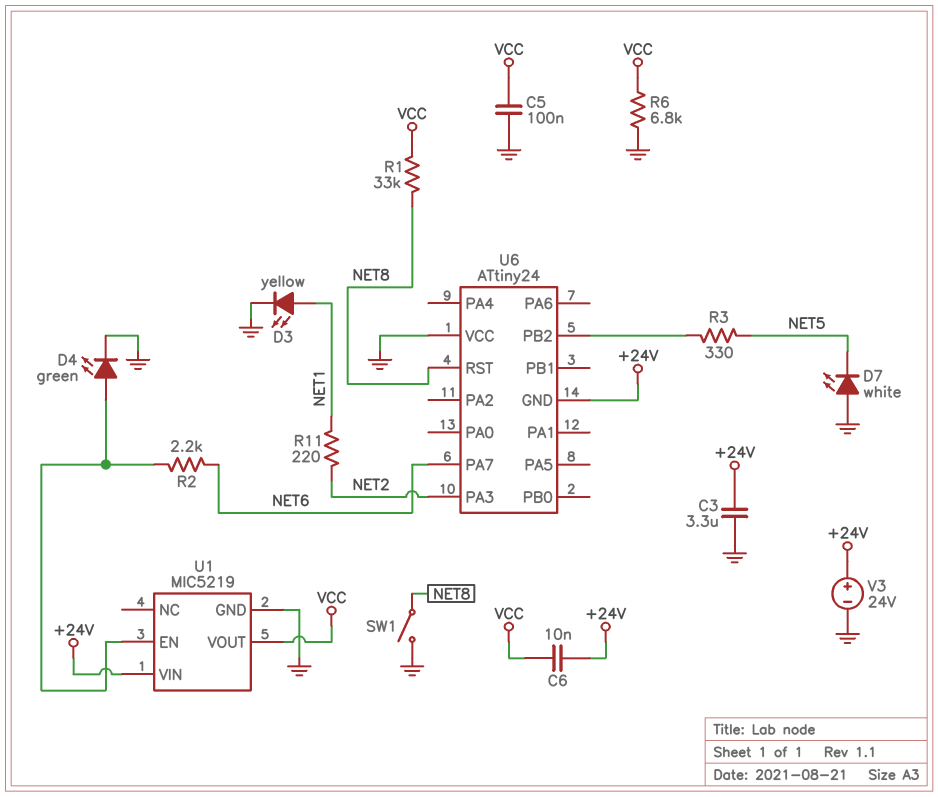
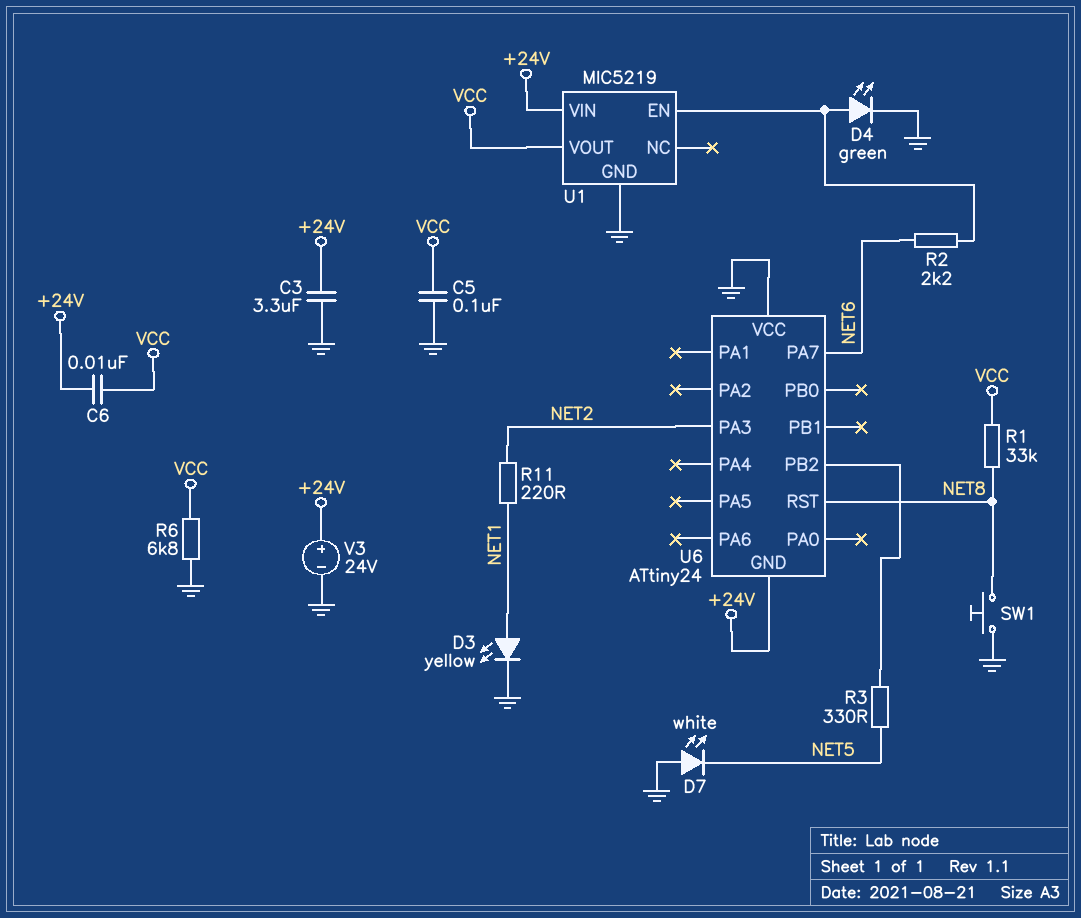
SW1: switch (GND, NET8) -> button (GND, NET8)

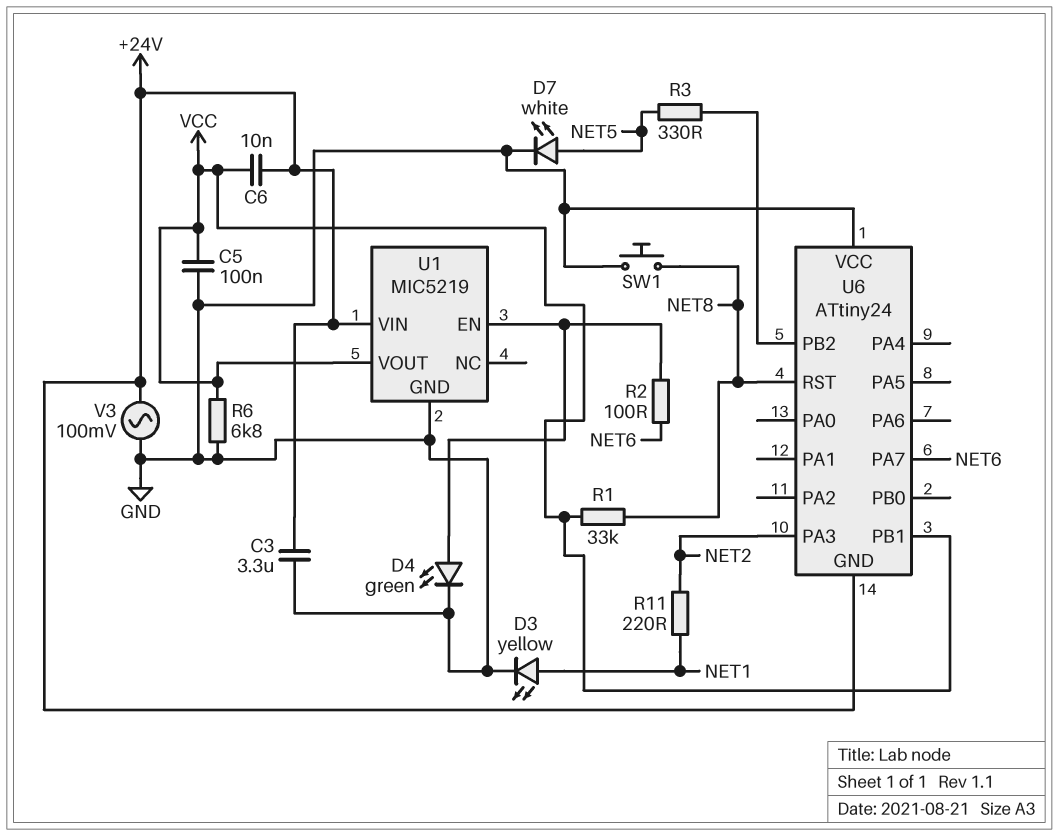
D7: LED white (A GND, K NET5) -> LED white (A NET5, K GND)
R2: 2.2k (NET6, U1/EN) -> 100 (NET6, U1/EN)
U6 pin PB1: none -> VCC
V3: 24V (plus +24V, minus GND) -> AC 100mV (+24V, GND)

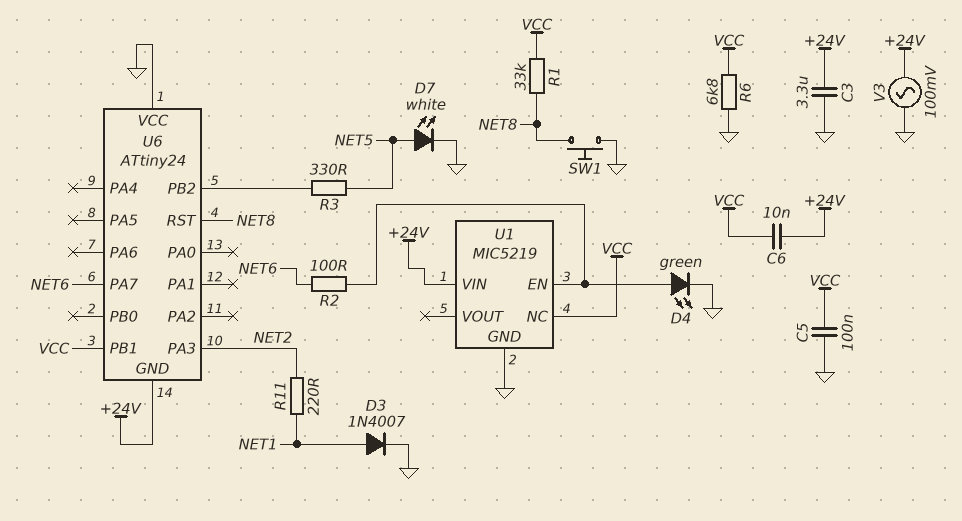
D3: LED yellow (A NET1, K GND) -> diode 1N4007 (A NET1, K GND)
U1 pin NC: none -> VCC
U1 pin VOUT: VCC -> none

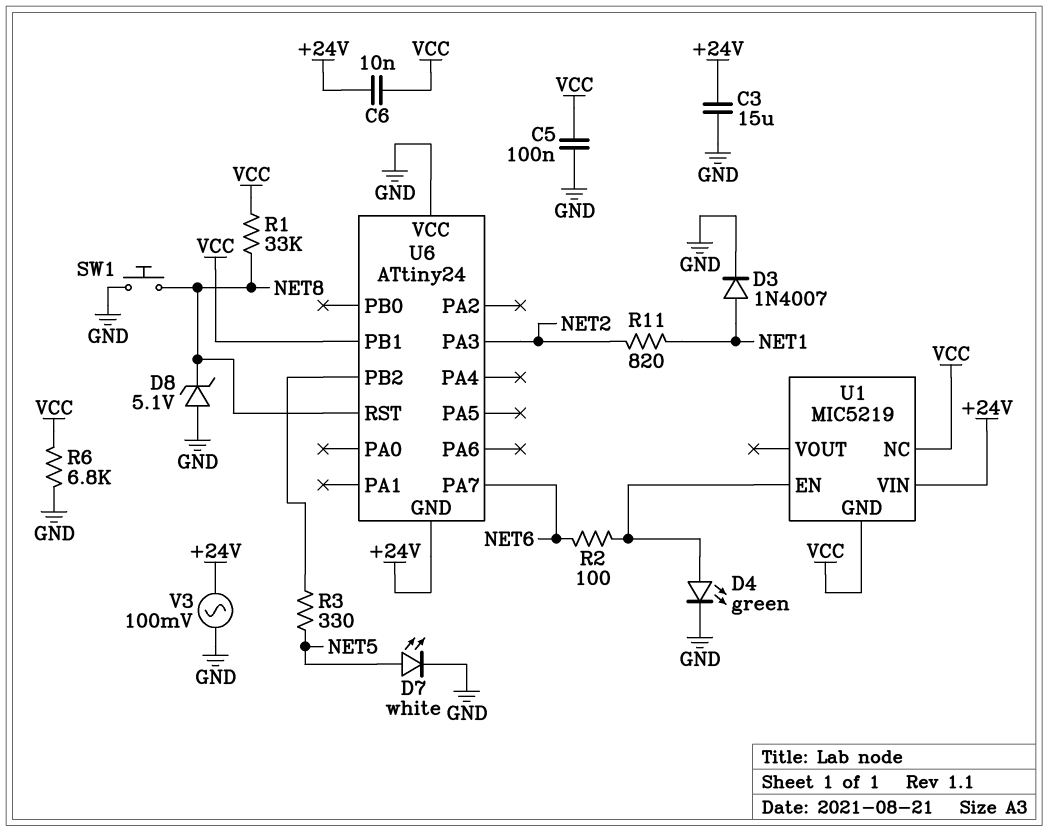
C3: 3.3uF (+24V, GND) -> 15uF (+24V, GND)
D8: none -> zener 5.1V (A GND, K NET8)
R11: 220 (NET1, NET2) -> 820 (NET1, NET2)
U1 pin GND: GND -> VCC

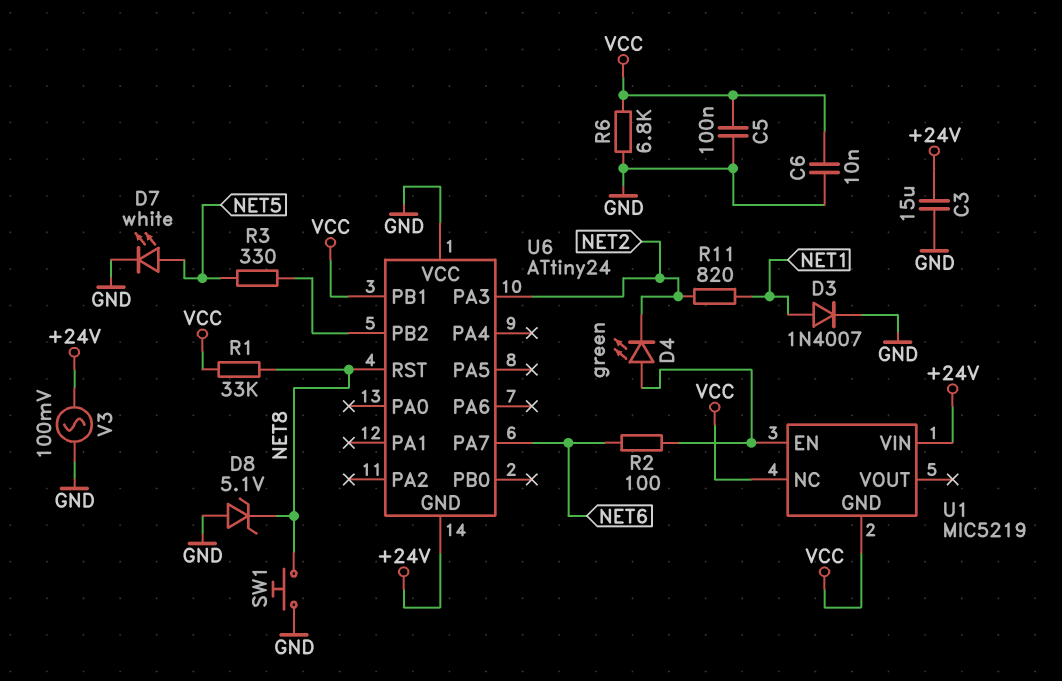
C6: 10nF (+24V, VCC) -> 10nF (GND, VCC)
D4: LED green (A U1/EN, K GND) -> LED green (A U1/EN, K NET2)

